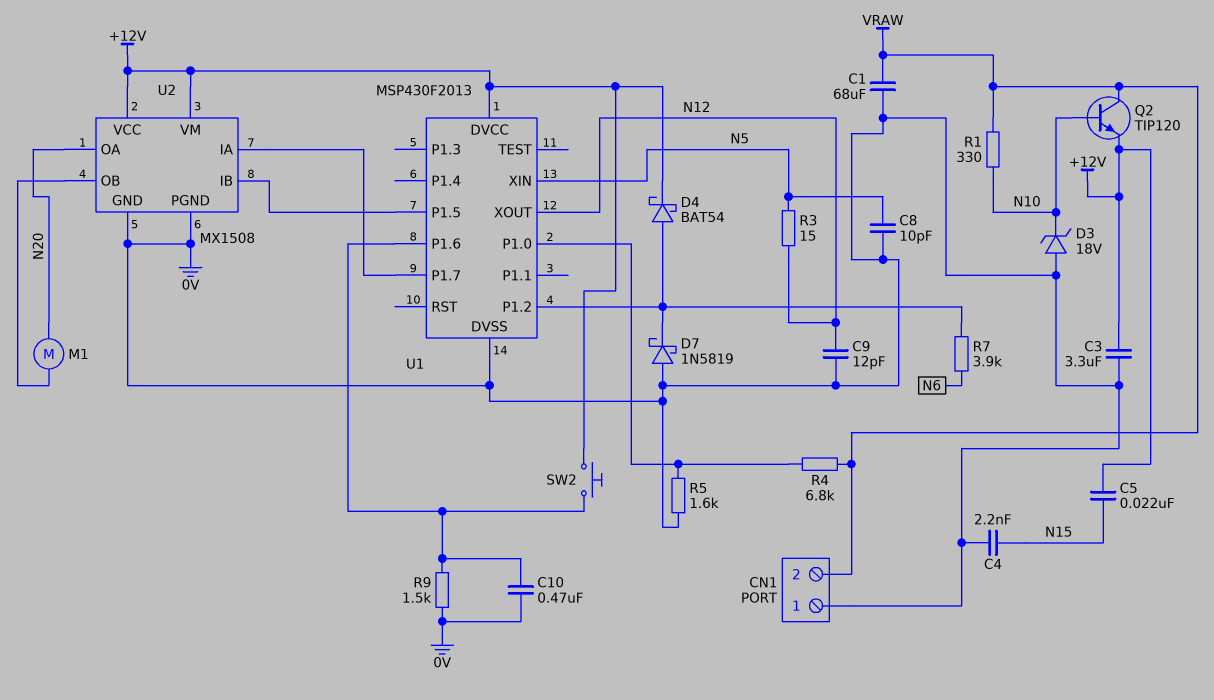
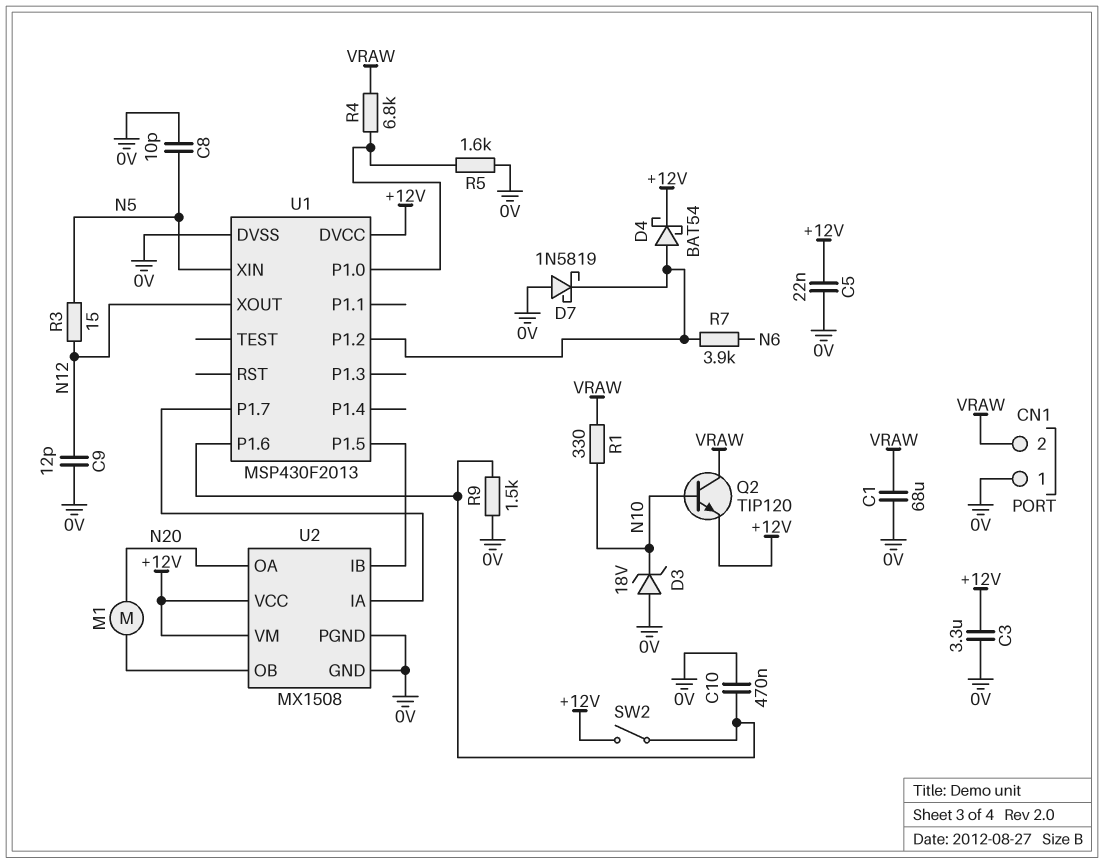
C4: 2.2nF (0V, N15) -> none
C5: 22nF (+12V, N15) -> 22nF (+12V, 0V)
SW2: button (+12V, U1/P1.6) -> switch (+12V, U1/P1.6)

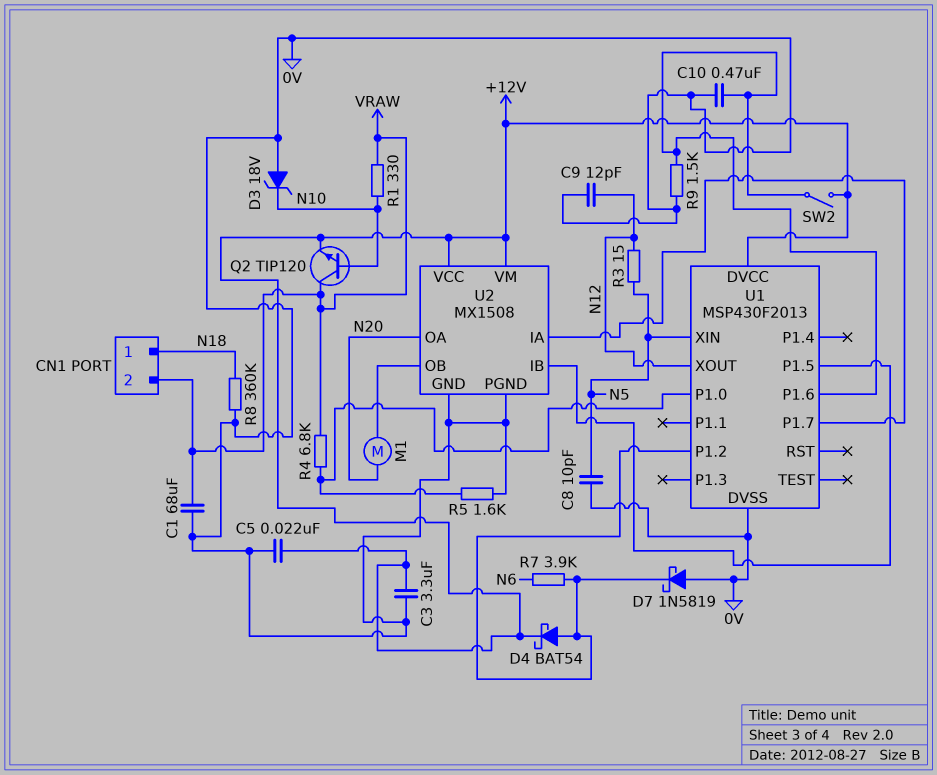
CN1 pin 1: 0V -> N18
R8: none -> 360k (0V, N18)

